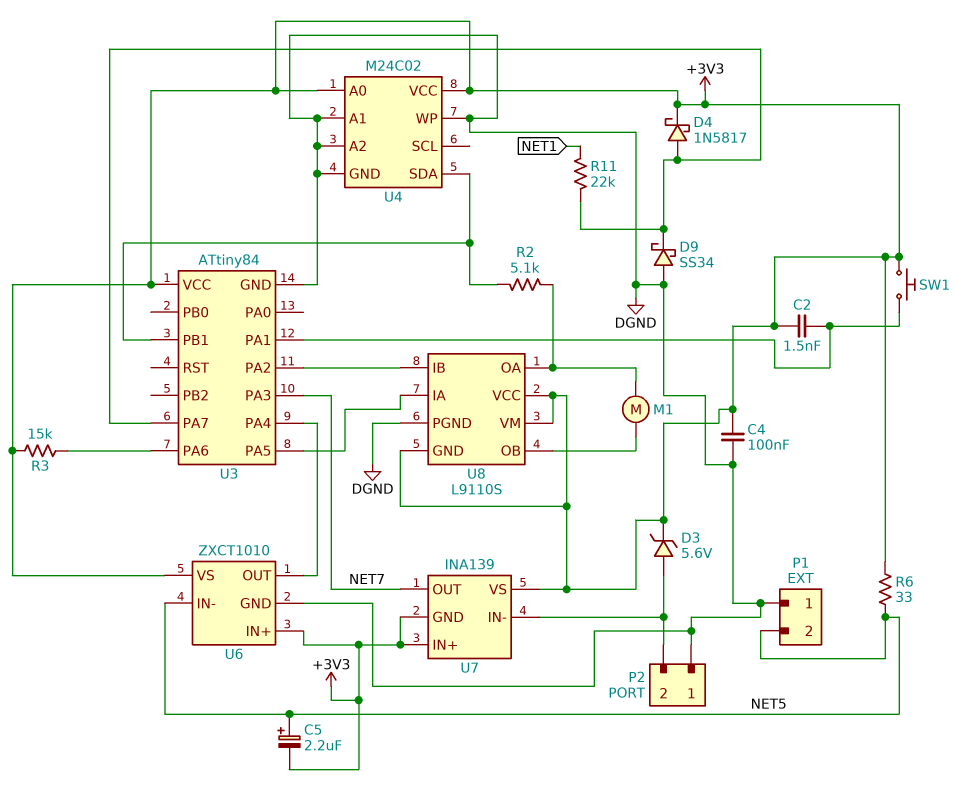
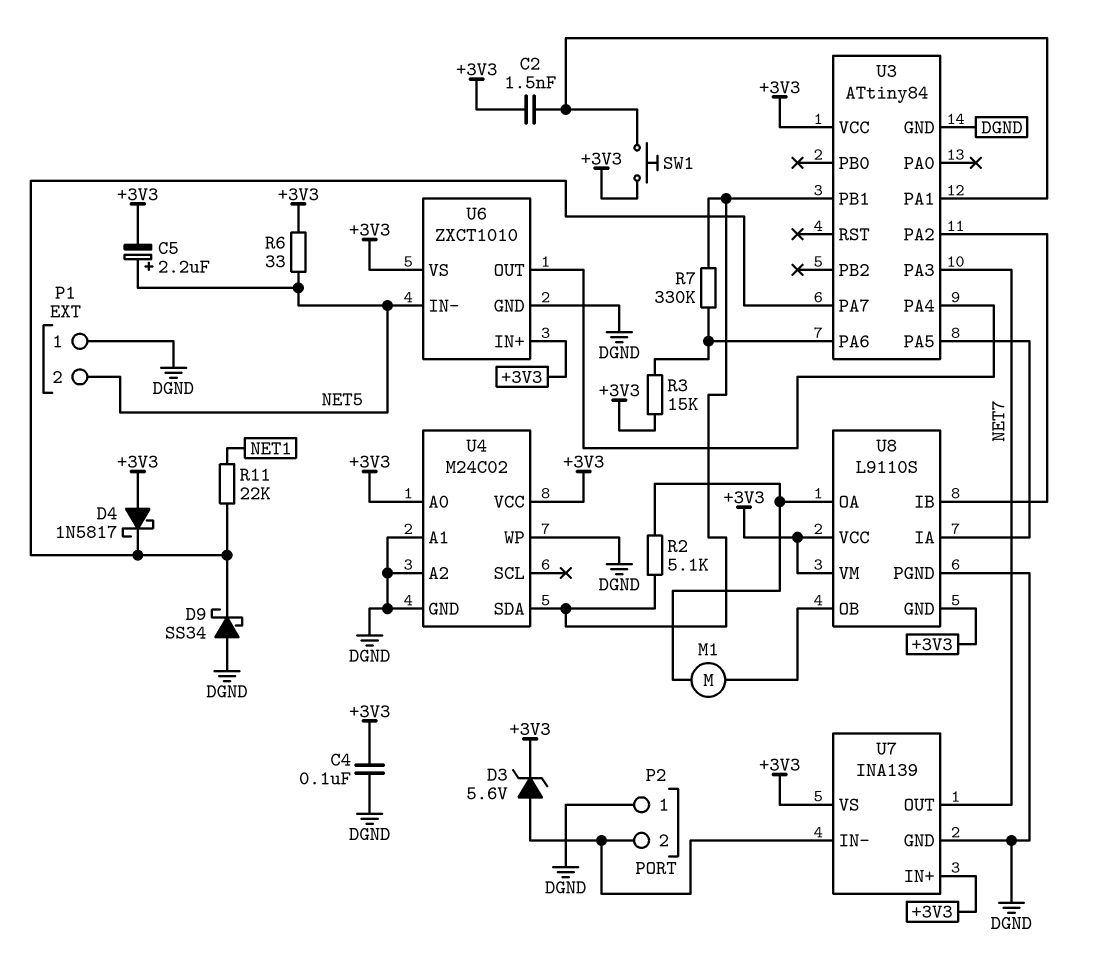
D4: schottky 1N5817 (A U3/PA7, K +3V3) -> schottky 1N5817 (A +3V3, K U3/PA7)
R7: none -> 330k (U3/PA6, U3/PB1)
U7 pin GND: +3V3 -> DGND

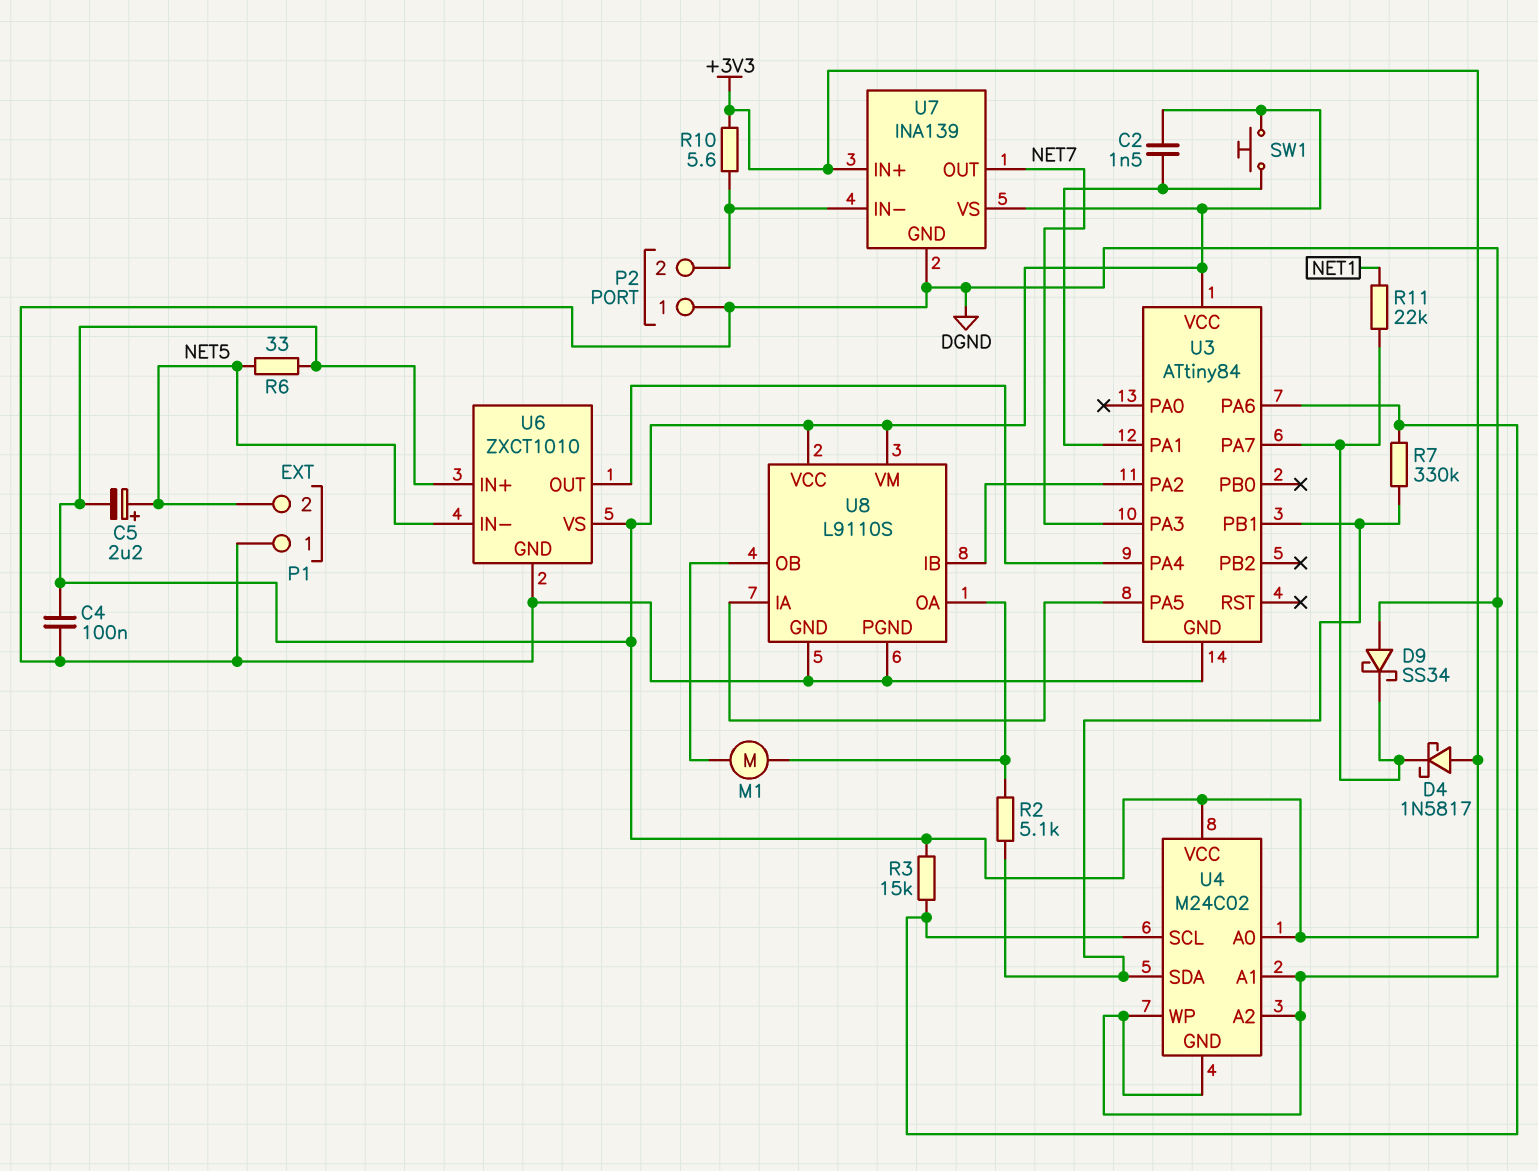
D3: zener 5.6V (A P2/2, K +3V3) -> none
R10: none -> 5.6 (+3V3, P2/2)
U4 pin SCL: none -> U3/PA6
U8 pin GND: +3V3 -> DGND

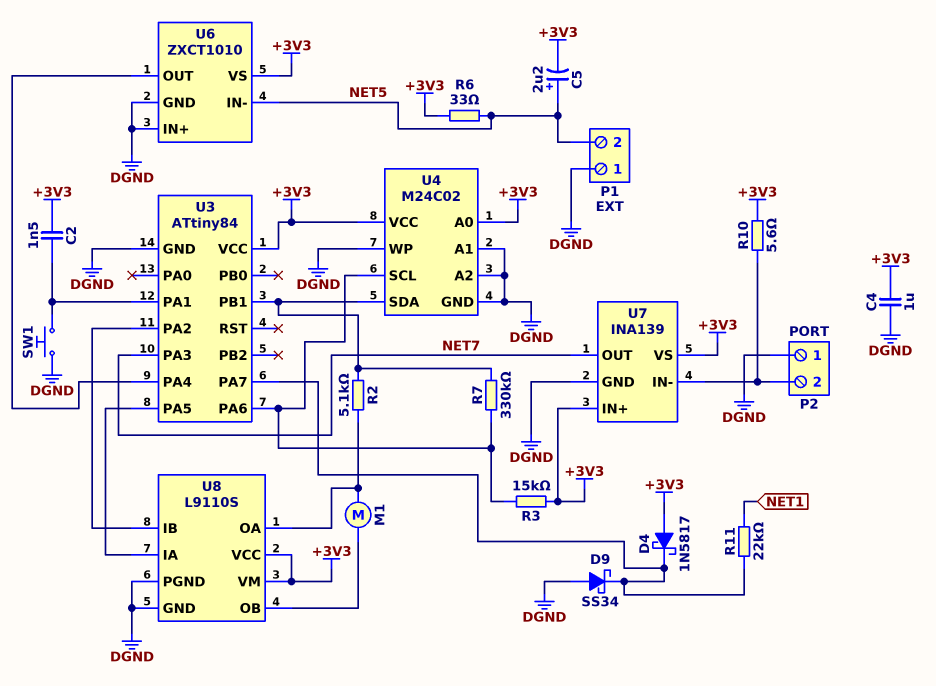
C4: 100nF (+3V3, DGND) -> 1uF (+3V3, DGND)
SW1: button (+3V3, U3/PA1) -> button (DGND, U3/PA1)
U6 pin IN+: +3V3 -> DGND

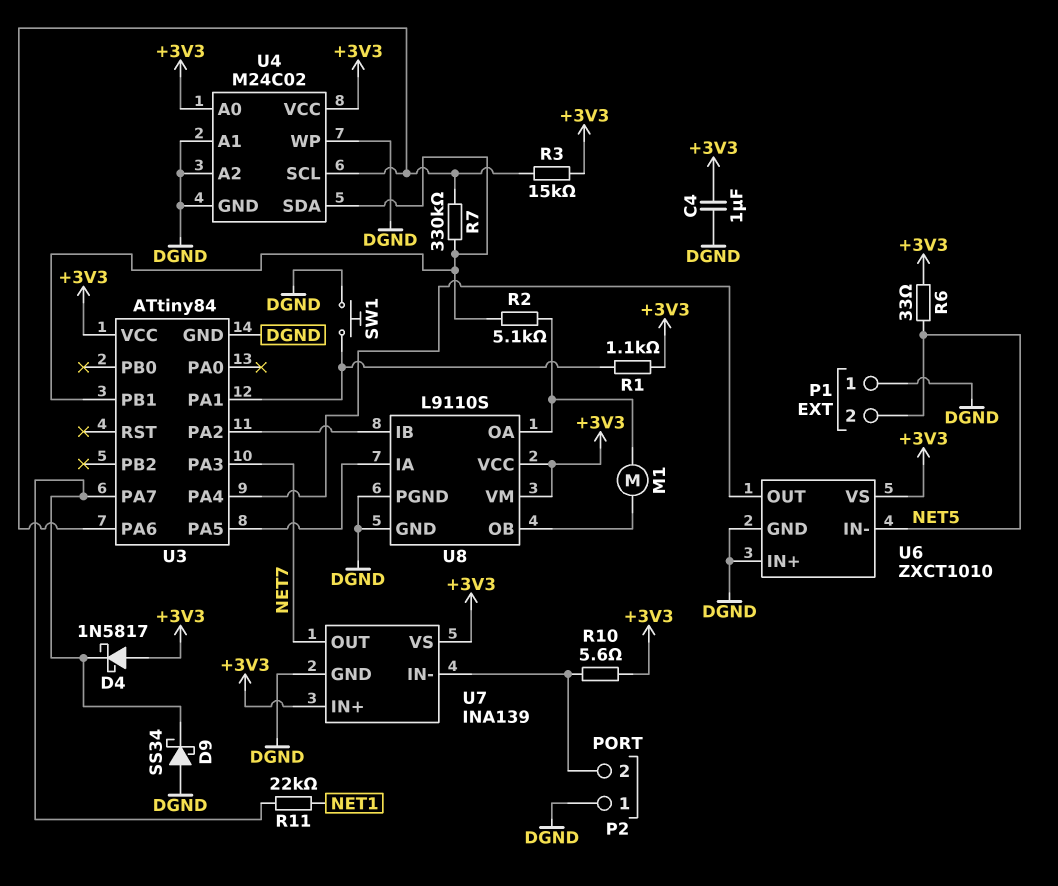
C2: 1.5nF (+3V3, U3/PA1) -> none
C5: 2.2uF (plus NET5, minus +3V3) -> none
R1: none -> 1.1k (+3V3, U3/PA1)

